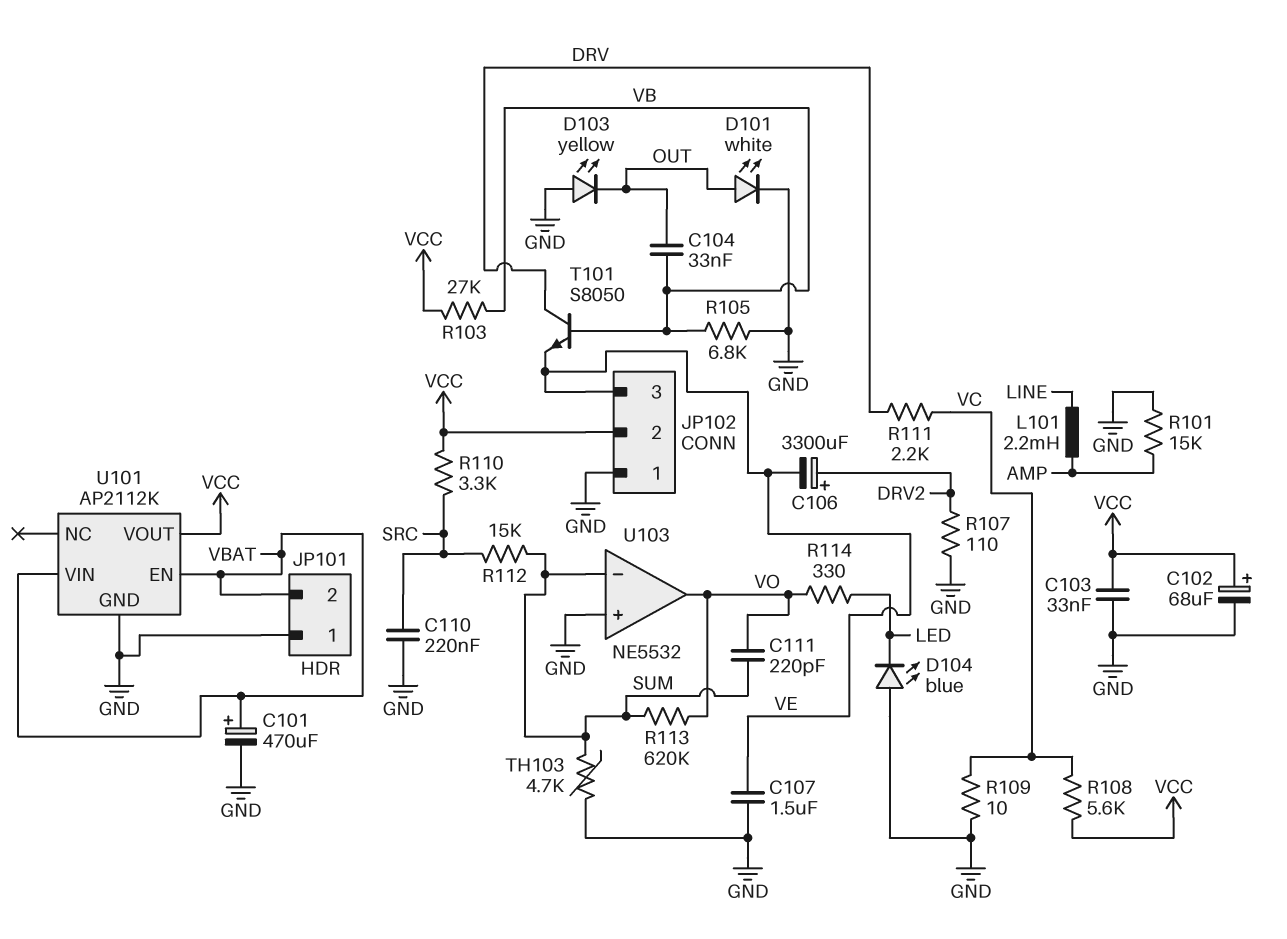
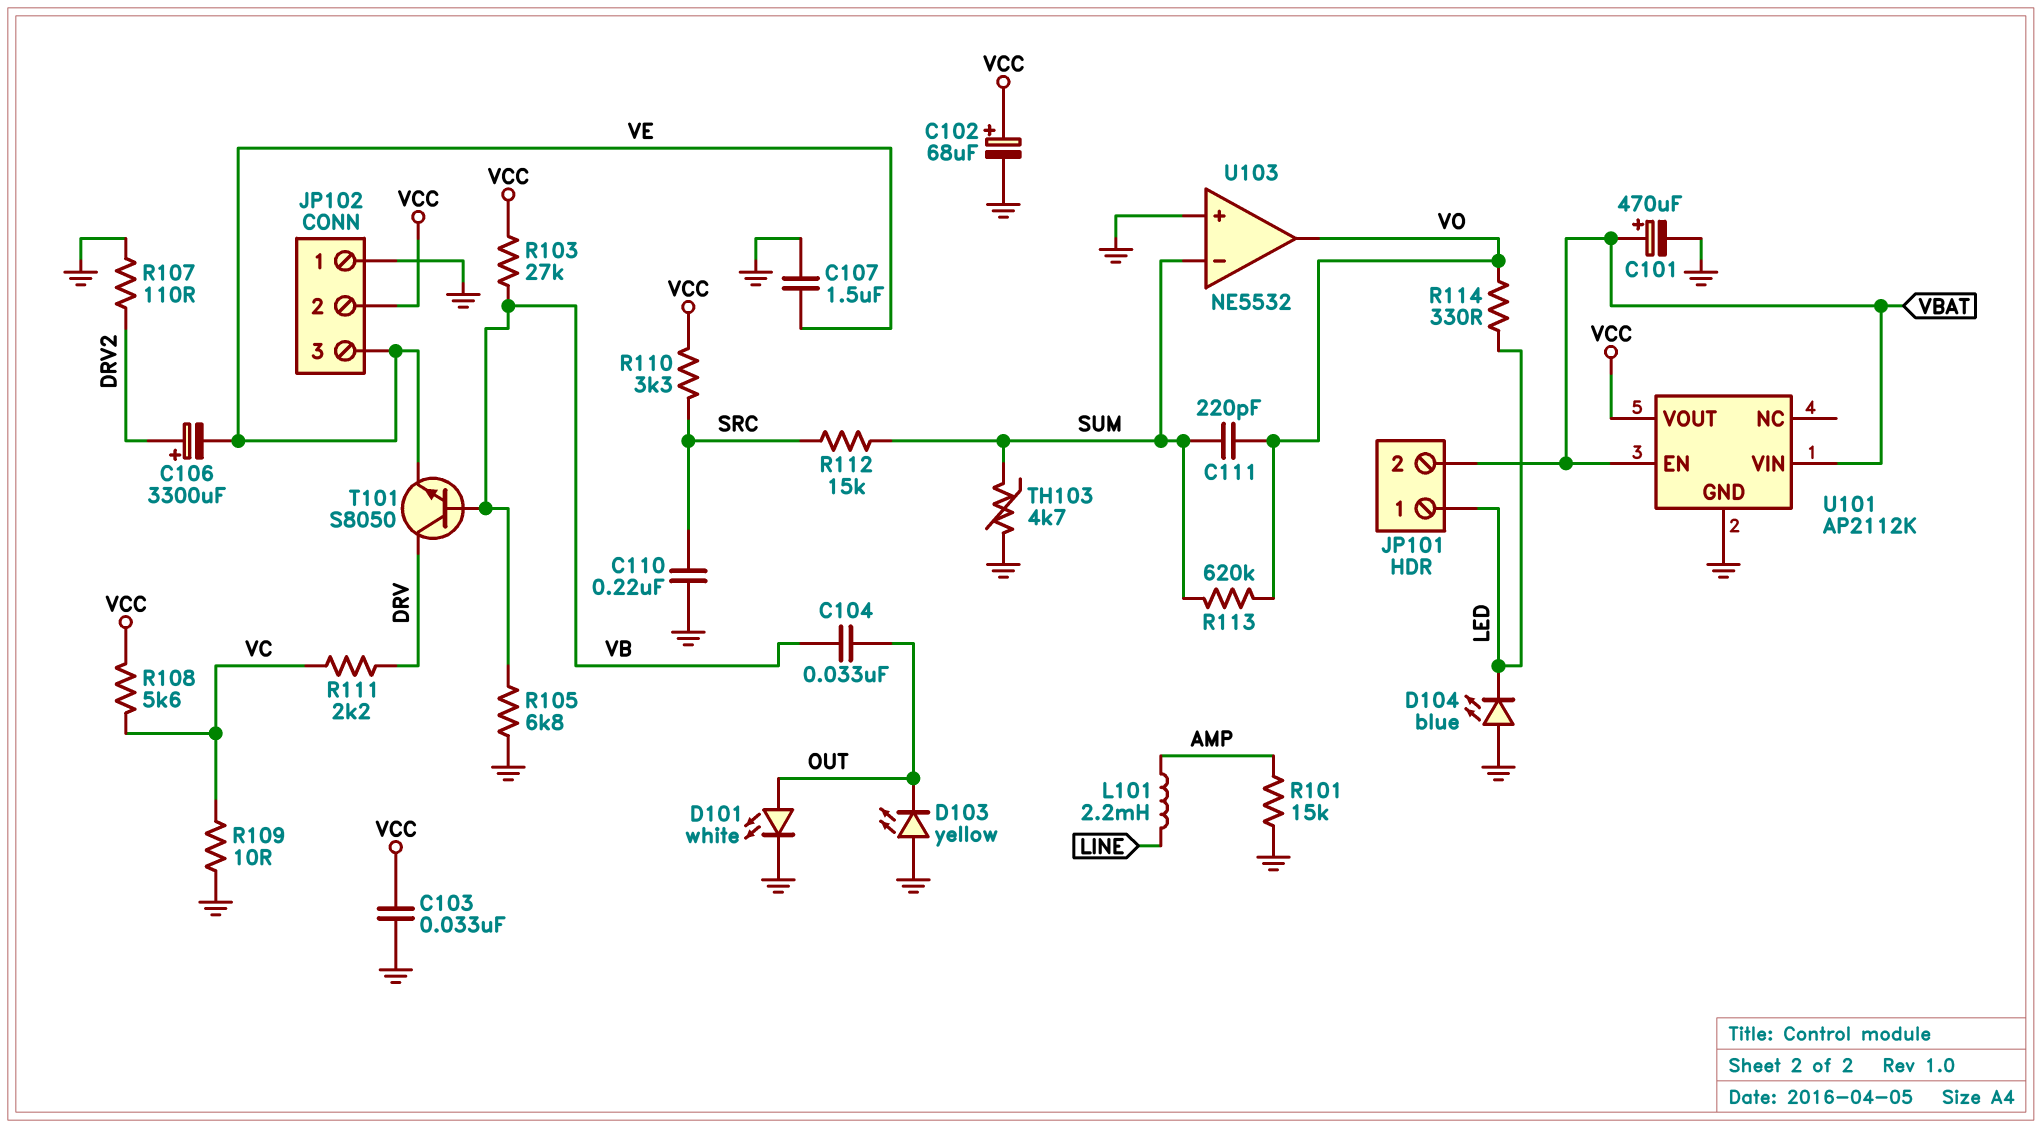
JP101 pin 1: GND -> LED

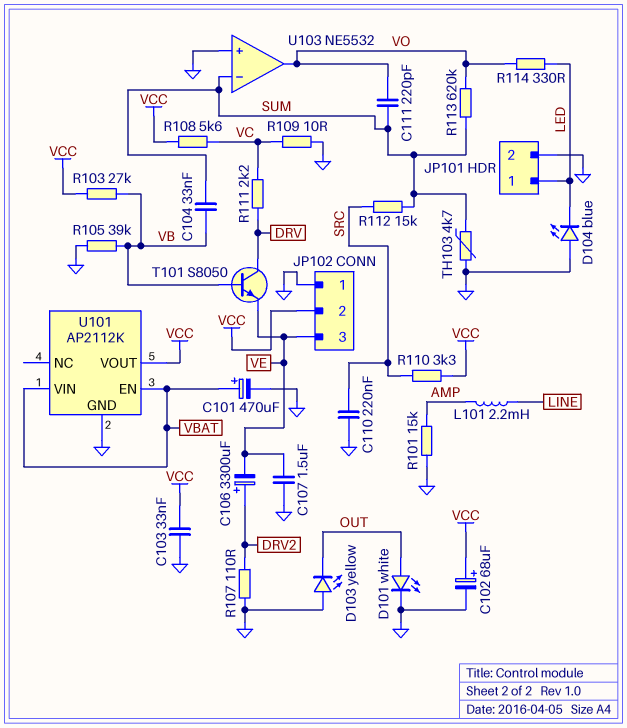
C104: 33nF (OUT, VB) -> 33nF (SUM, VB)
JP101 pin 2: VBAT -> GND
R105: 6.8k (GND, VB) -> 39k (GND, VB)

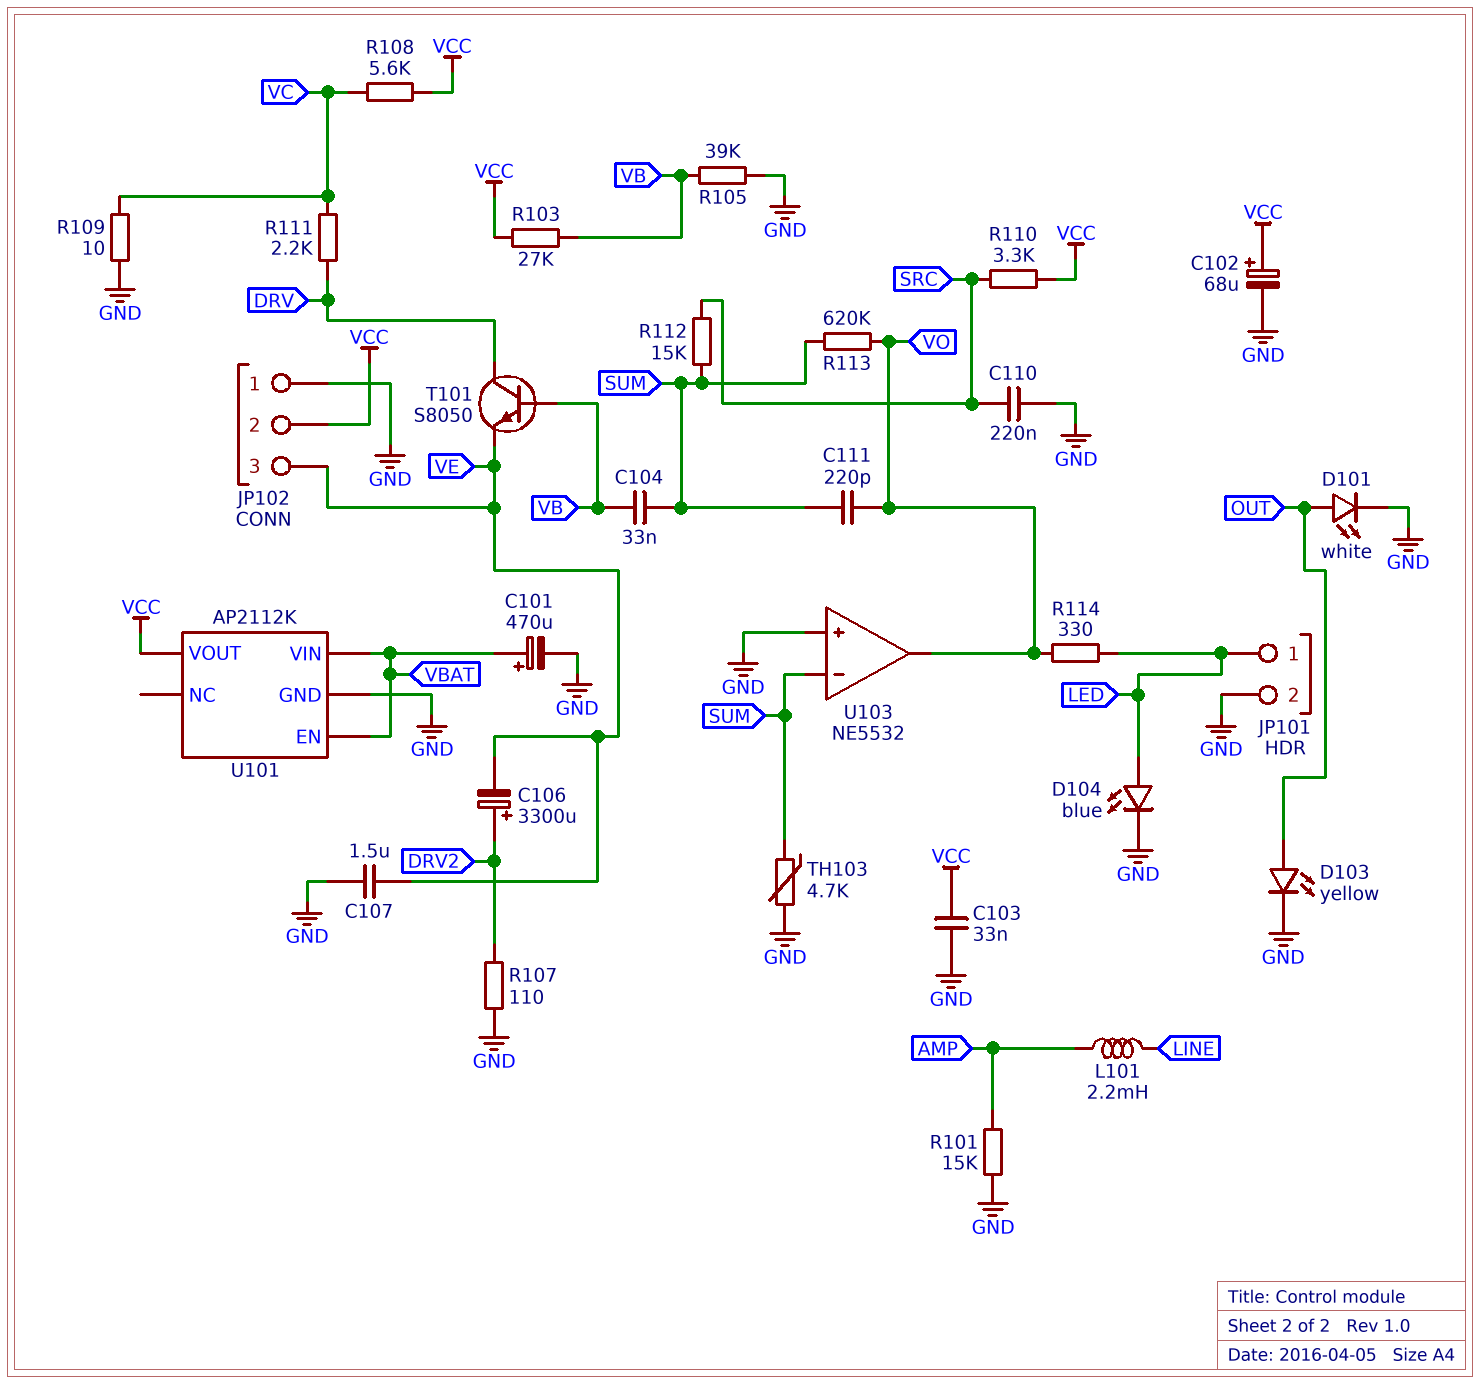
D103: LED yellow (A GND, K OUT) -> LED yellow (A OUT, K GND)
D104: LED blue (A GND, K LED) -> LED blue (A LED, K GND)

